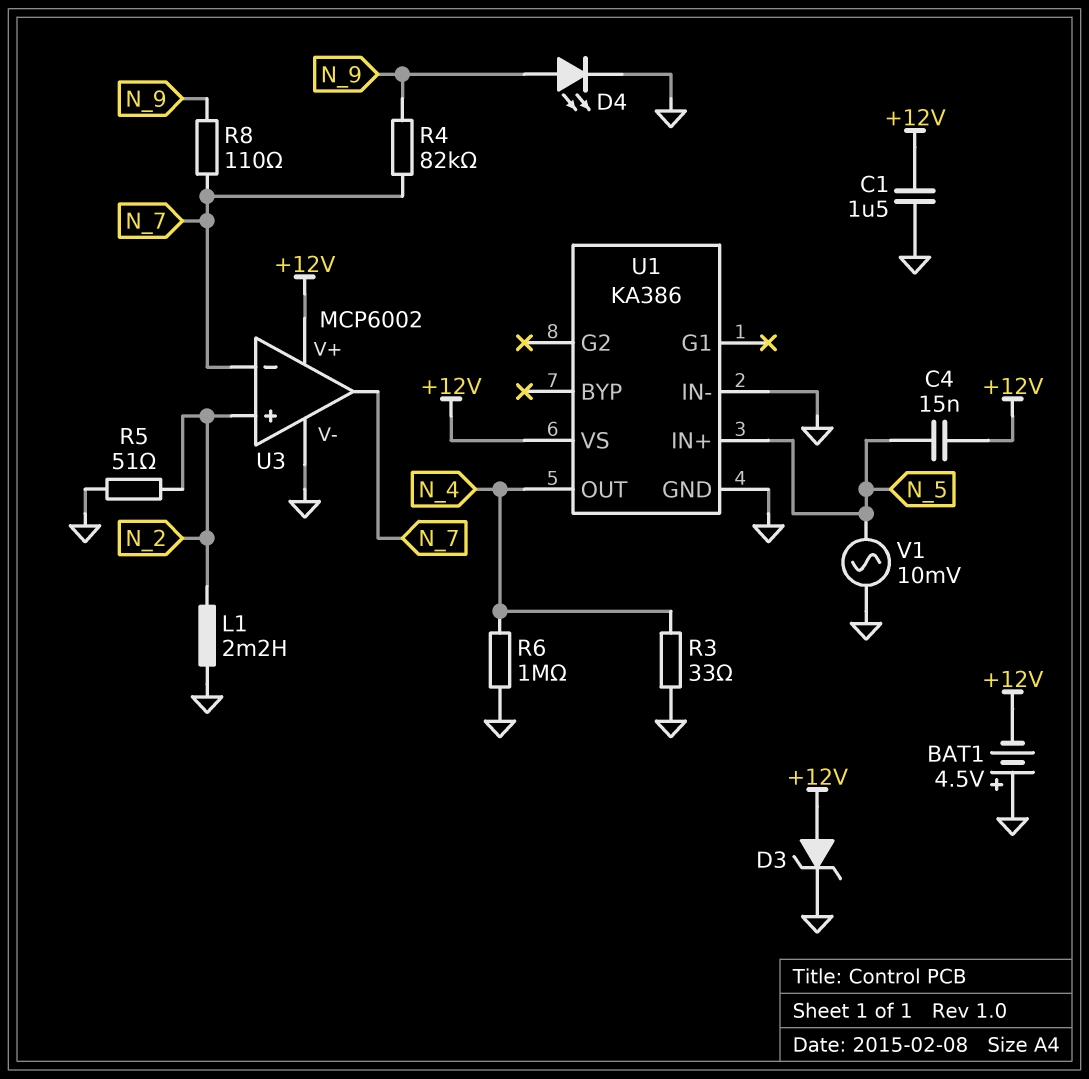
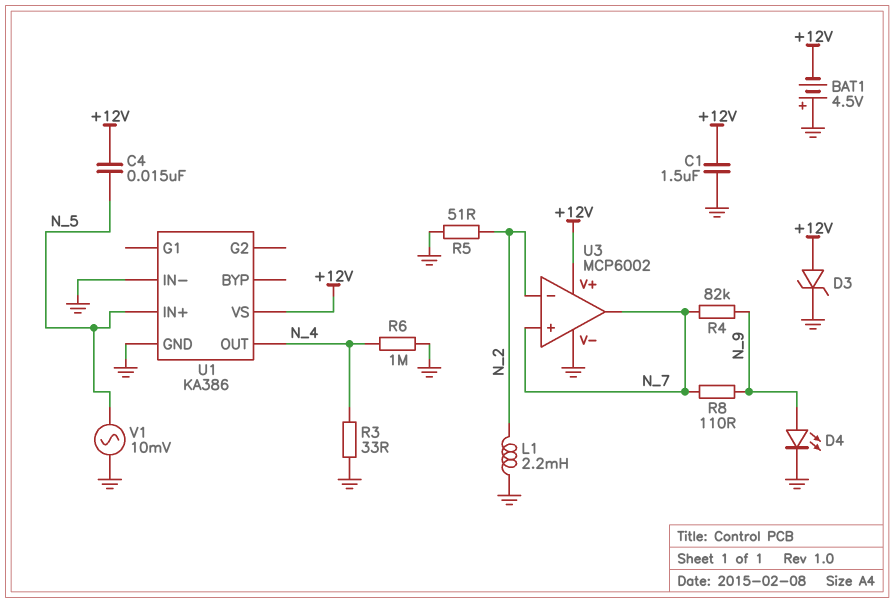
U3 pin in+: N_2 -> N_7
U3 pin in-: N_7 -> N_2

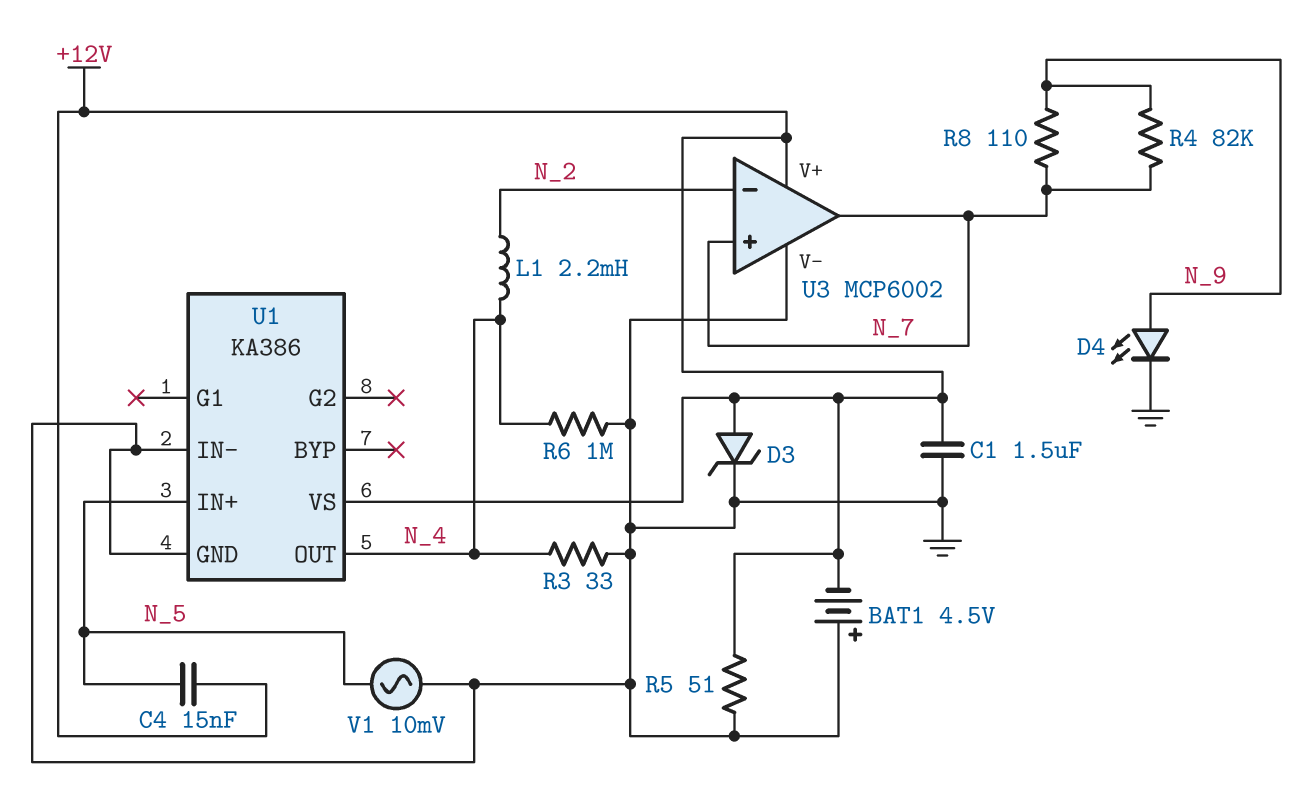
L1: 2.2mH (GND, N_2) -> 2.2mH (N_2, N_4)
R5: 51 (GND, N_2) -> 51 (+12V, GND)

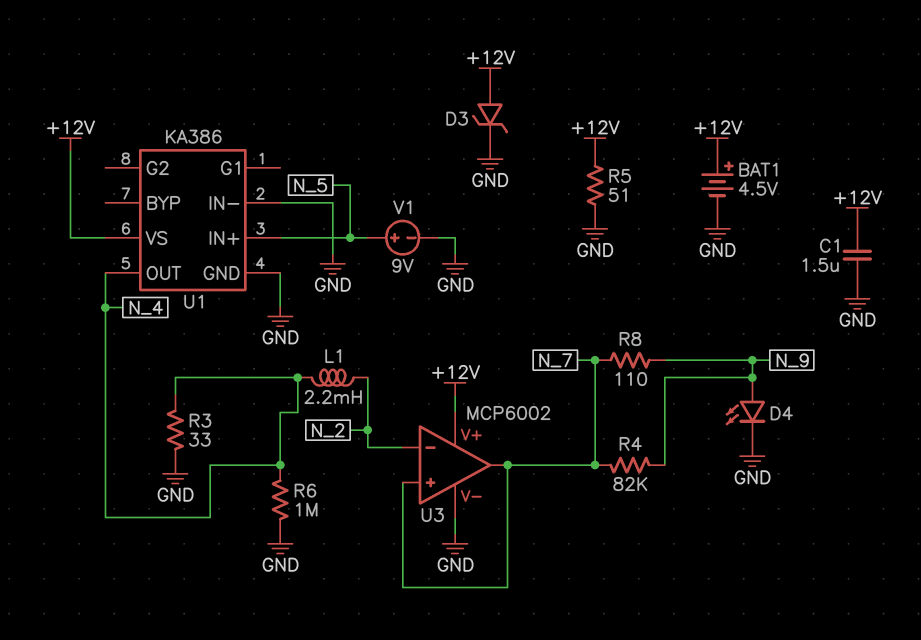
BAT1: 4.5V (plus GND, minus +12V) -> 4.5V (plus +12V, minus GND)
C4: 15nF (+12V, N_5) -> none
V1: AC 10mV (GND, N_5) -> 9V (plus N_5, minus GND)

